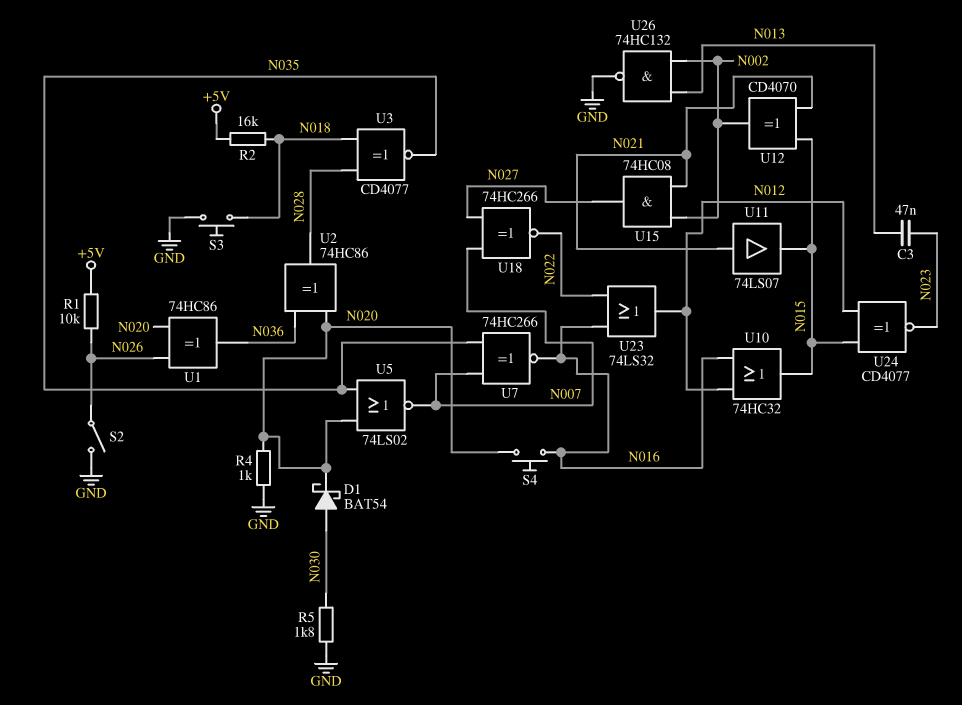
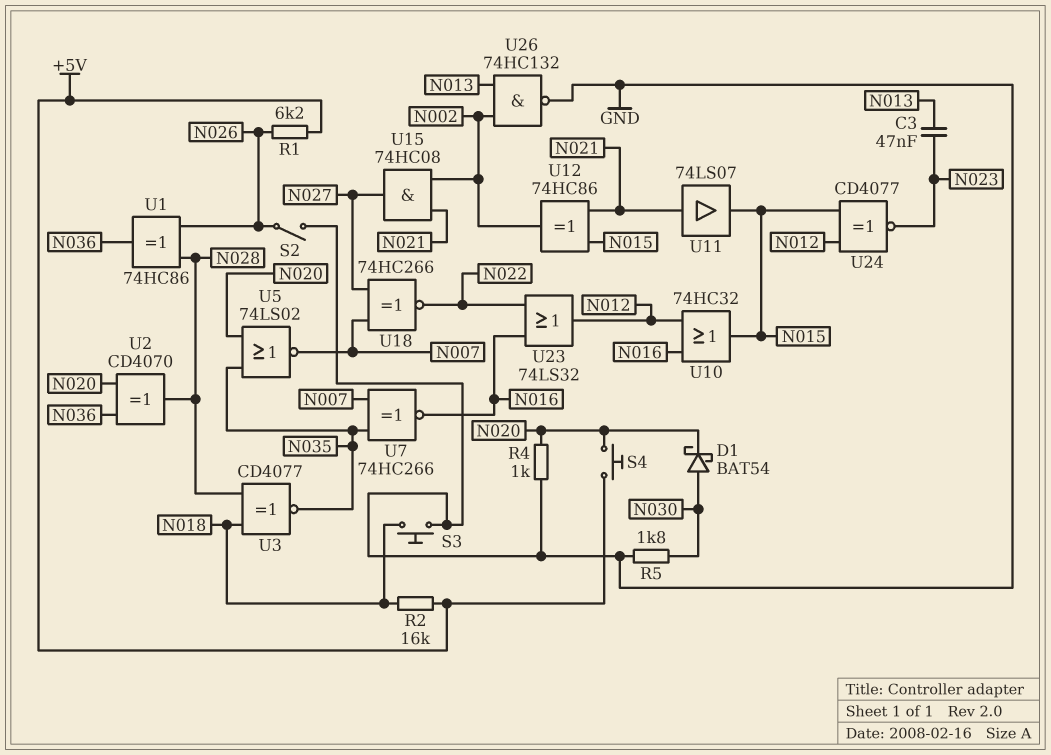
R1: 10k (+5V, N026) -> 6.2k (+5V, N026)
S4: button (N016, N020) -> button (+5V, N020)
U1: XOR 74HC86 (in N020, in N026, out N036) -> XOR 74HC86 (in N026, in N028, out N036)
U2: XOR 74HC86 (in N020, in N036, out N028) -> XOR CD4070 (in N020, in N036, out N028)
U12: XOR CD4070 (in N015, in N021, out N002) -> XOR 74HC86 (in N015, in N021, out N002)

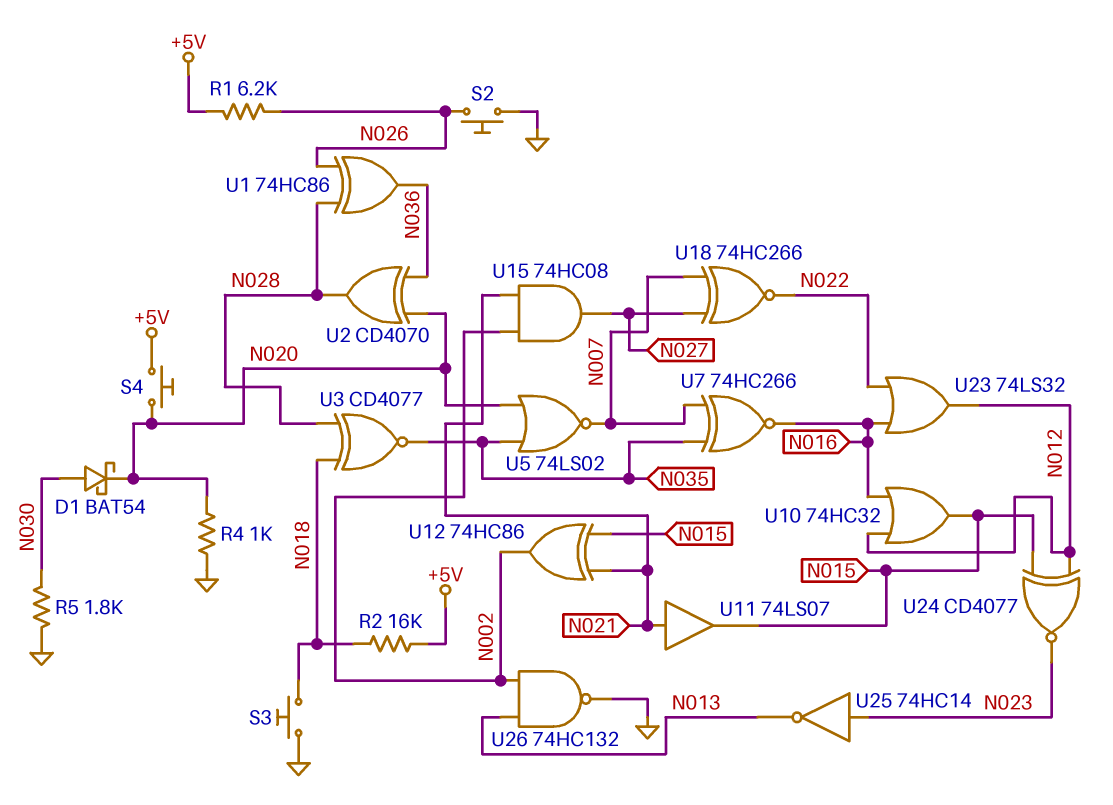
C3: 47nF (N013, N023) -> none
S2: switch (GND, N026) -> button (GND, N026)
U25: none -> NOT 74HC14 (in N023, out N013)

